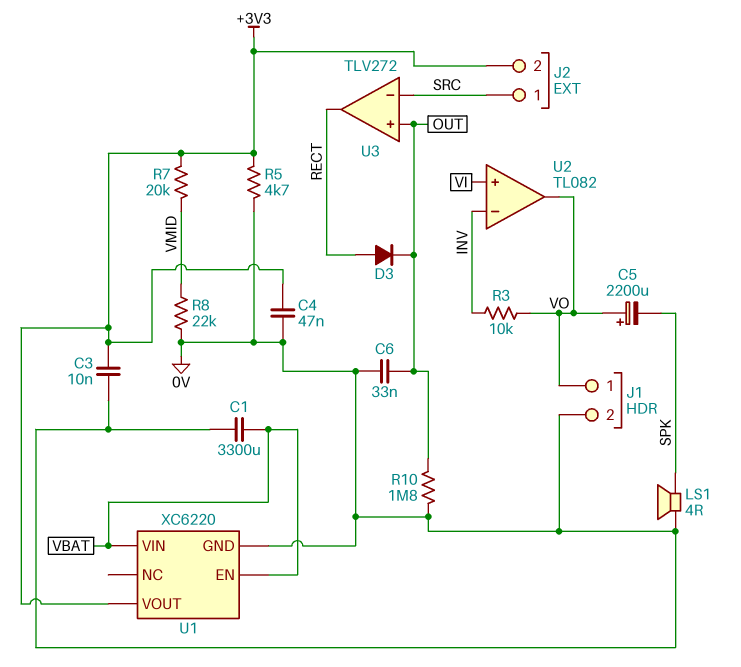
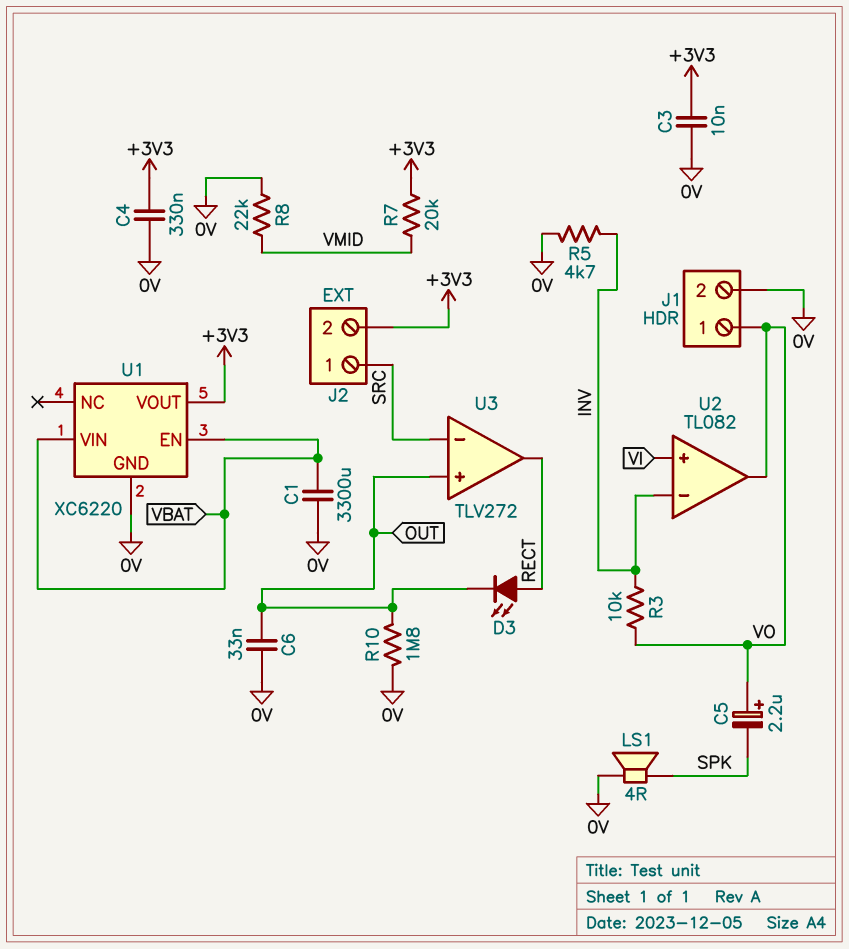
C4: 47nF (+3V3, 0V) -> 330nF (+3V3, 0V)
C5: 2200uF (plus VO, minus SPK) -> 2.2uF (plus VO, minus SPK)
D3: diode (A RECT, K OUT) -> LED (A RECT, K OUT)
R5: 4.7k (+3V3, 0V) -> 4.7k (0V, INV)

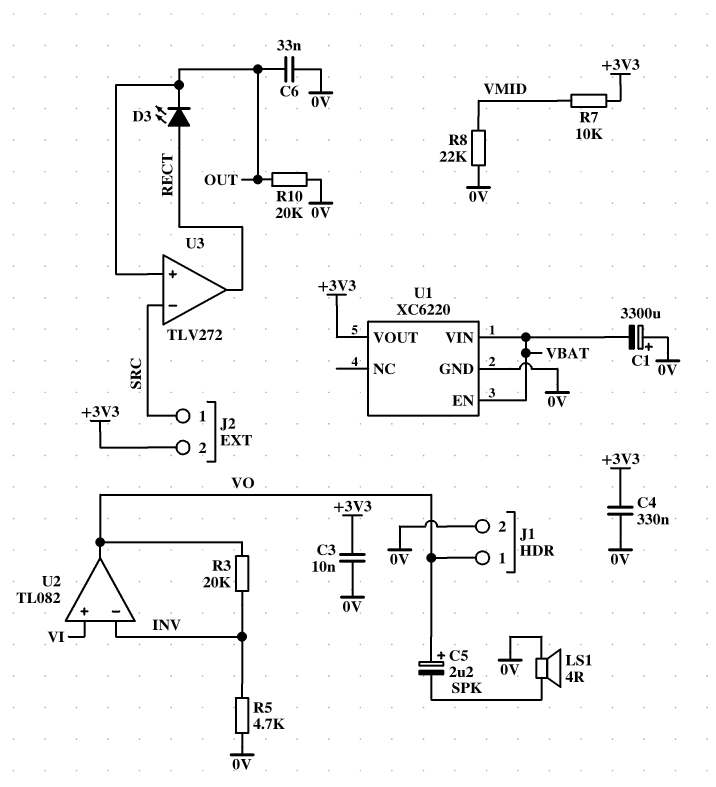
C1: 3300uF (0V, VBAT) -> 3300uF (plus 0V, minus VBAT)
R3: 10k (INV, VO) -> 20k (INV, VO)
R7: 20k (+3V3, VMID) -> 10k (+3V3, VMID)
R10: 1.8M (0V, OUT) -> 20k (0V, OUT)

